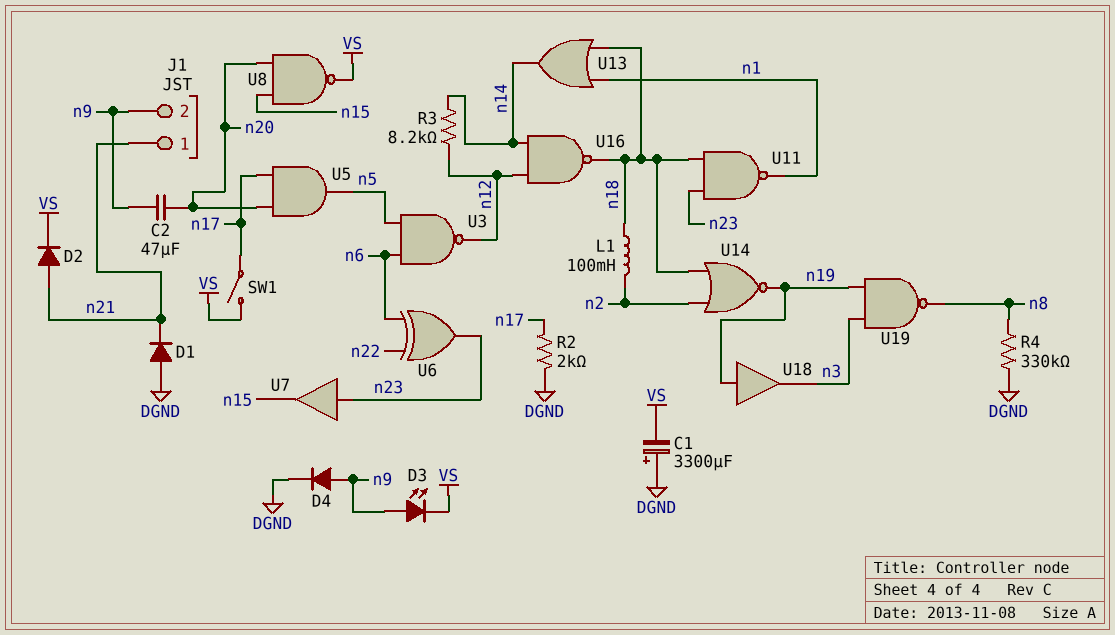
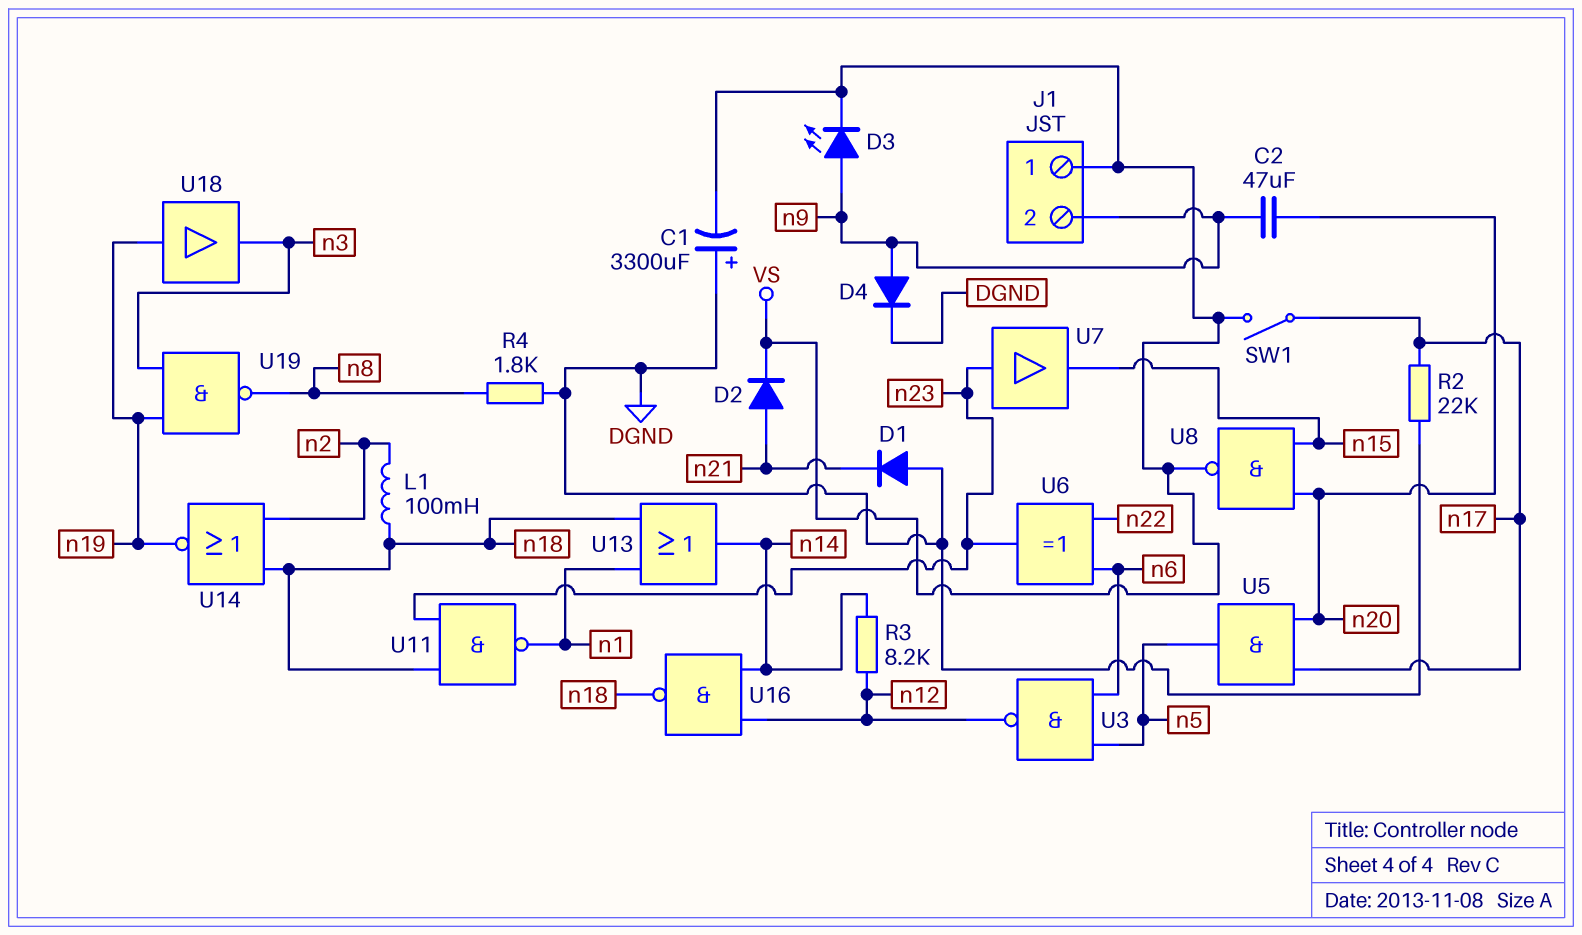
J1 pin 1: n21 -> VS
R2: 2k (DGND, n17) -> 22k (DGND, n17)
R4: 330k (DGND, n8) -> 1.8k (DGND, n8)

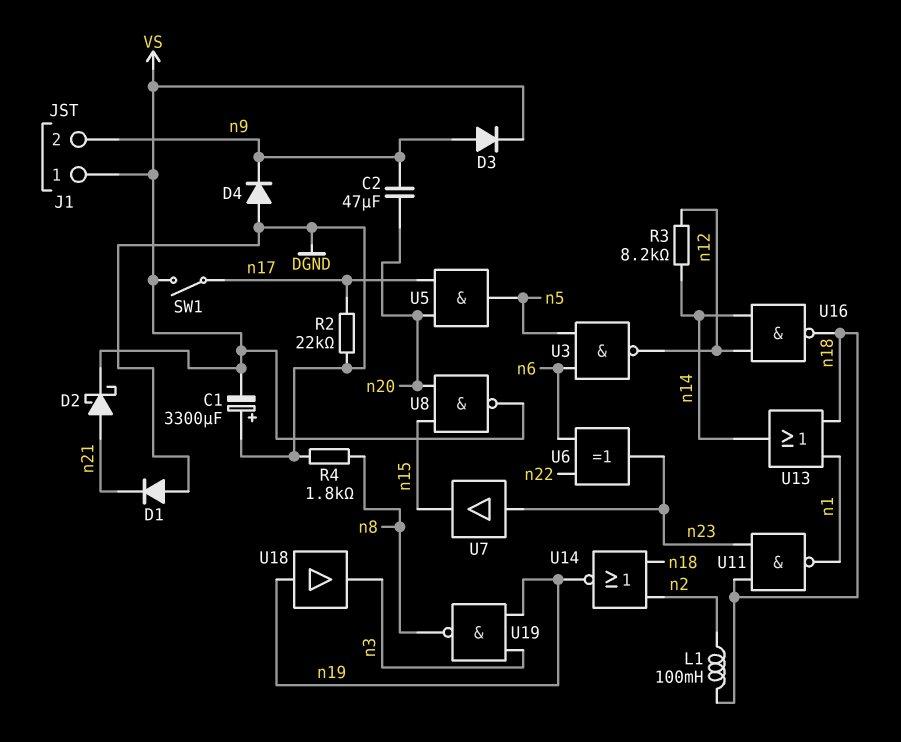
D2: diode (A n21, K VS) -> schottky (A n21, K VS)
D3: LED (A n9, K VS) -> diode (A n9, K VS)
D4: diode (A n9, K DGND) -> diode (A DGND, K n9)

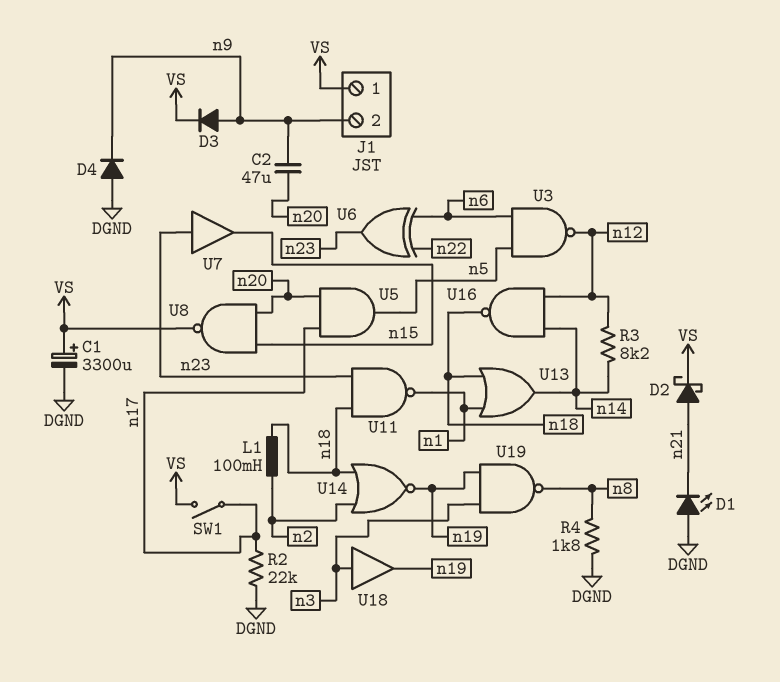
C1: 3300uF (plus DGND, minus VS) -> 3300uF (plus VS, minus DGND)
D1: diode (A DGND, K n21) -> LED (A DGND, K n21)
U18: buffer (in n19, out n3) -> buffer (in n3, out n19)

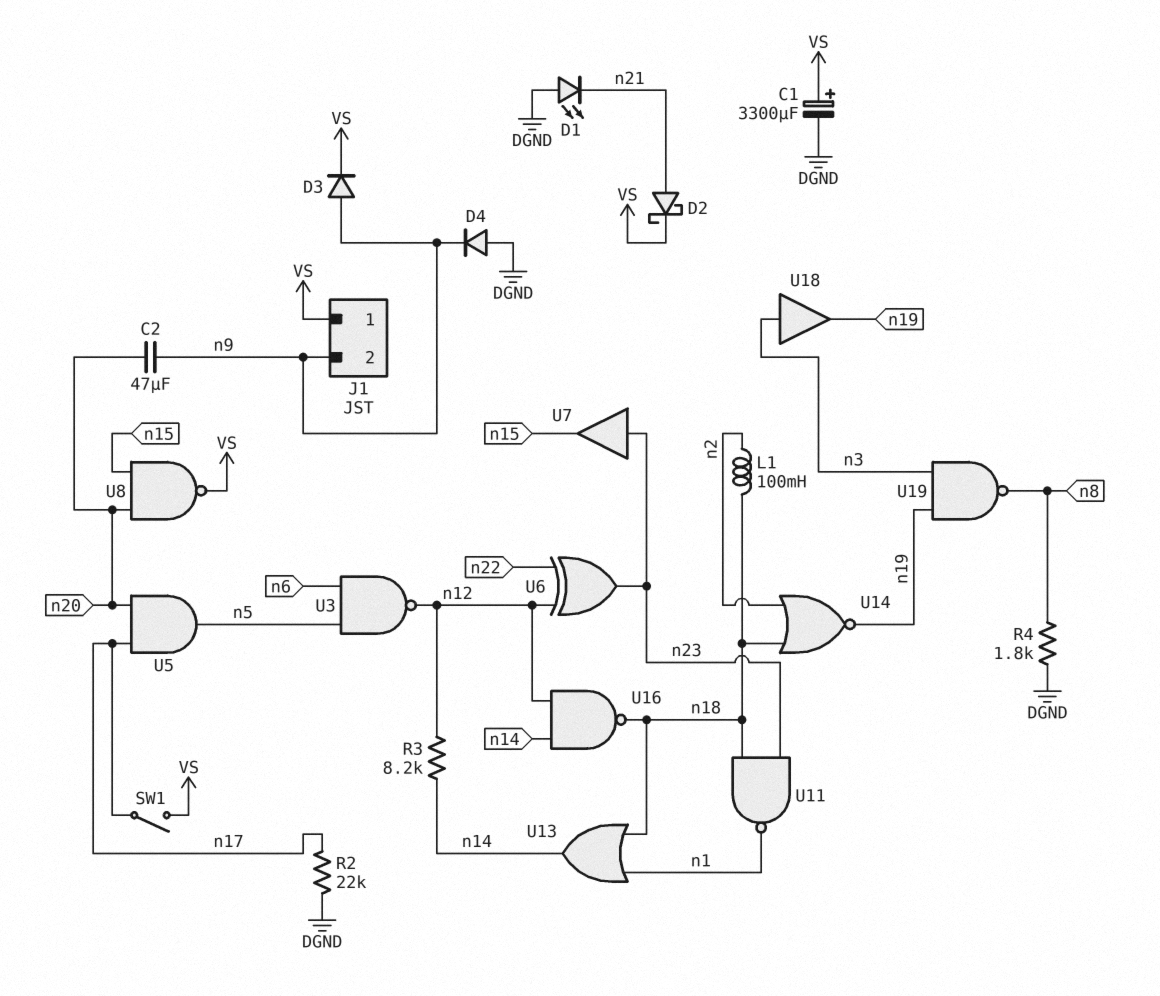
U6: XOR (in n6, in n22, out n23) -> XOR (in n12, in n22, out n23)

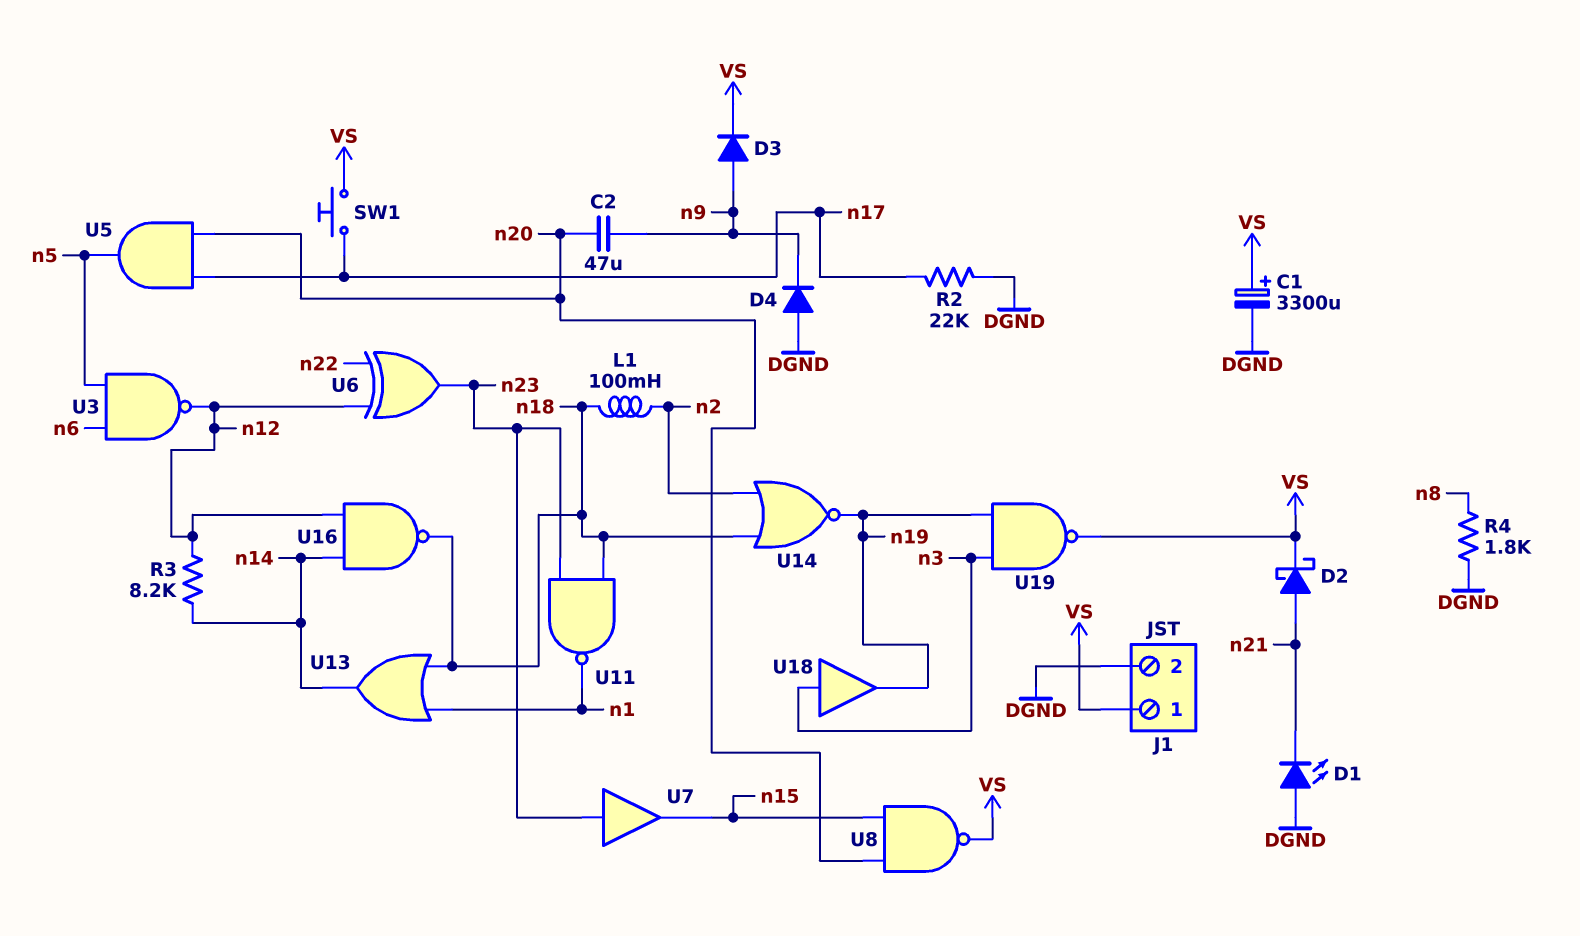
J1 pin 2: n9 -> DGND
SW1: switch (VS, n17) -> button (VS, n17)
U19: NAND (in n3, in n19, out n8) -> NAND (in n3, in n19, out VS)

